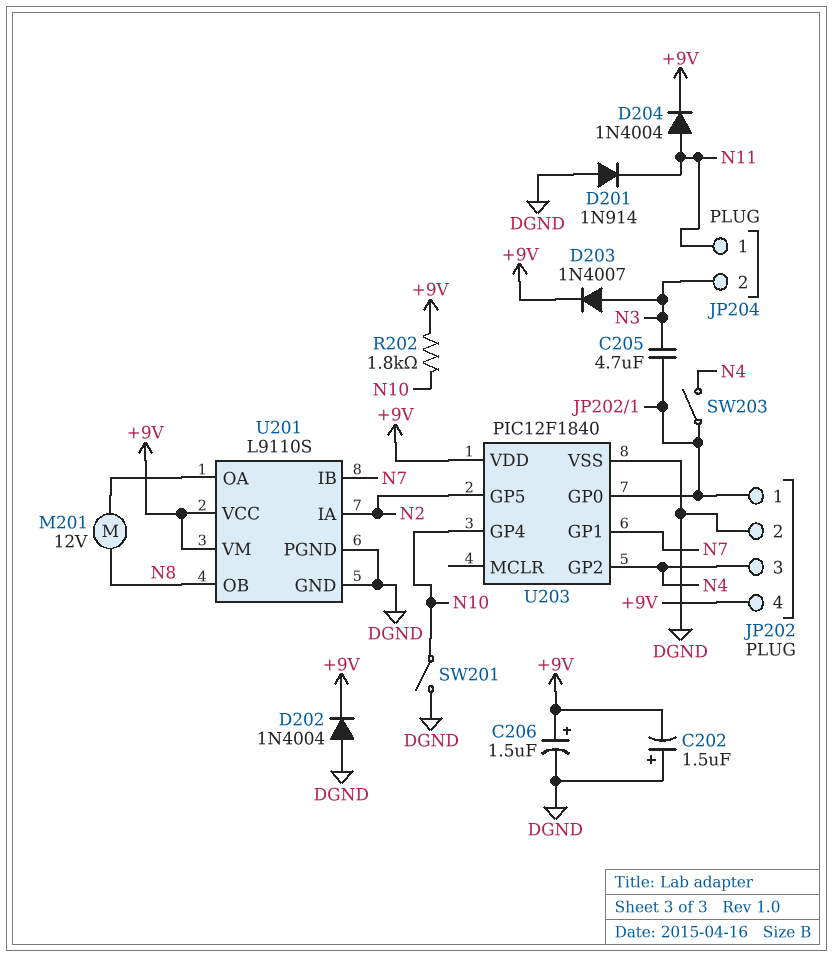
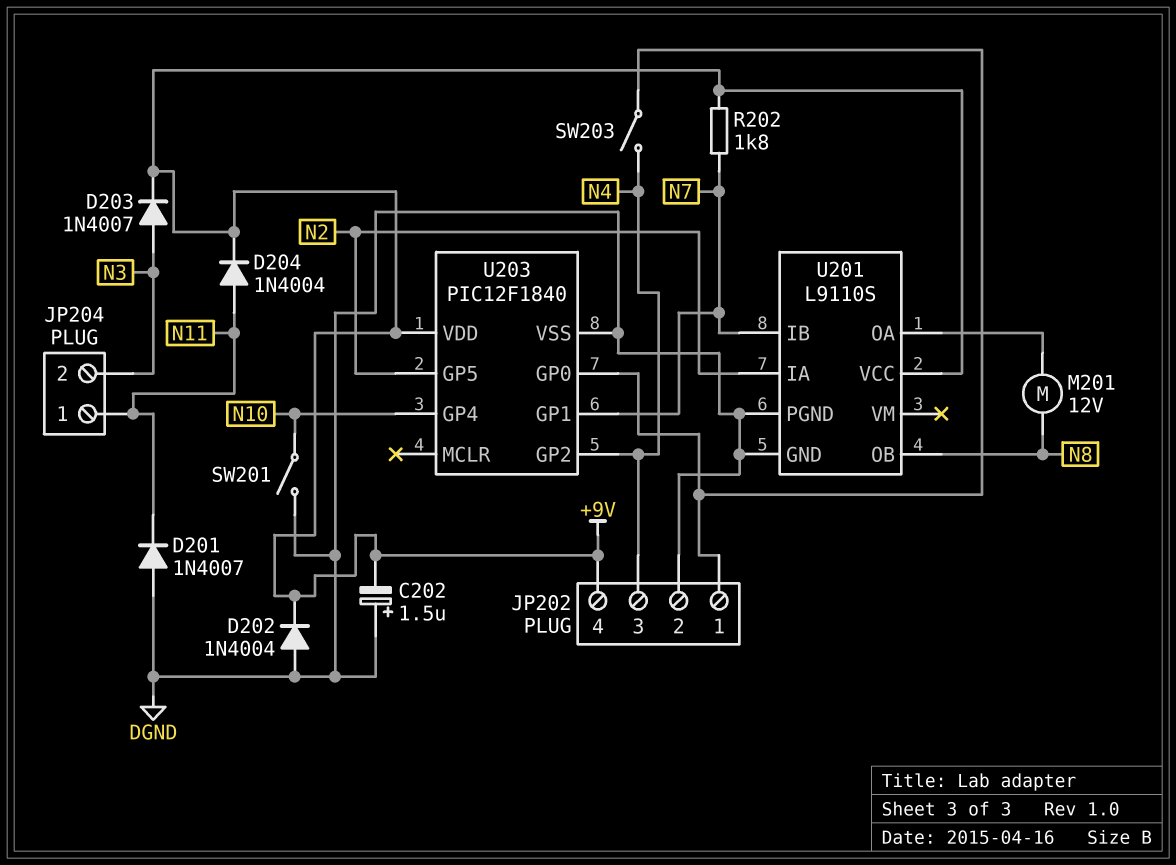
C205: 4.7uF (JP202/1, N3) -> none
C206: 1.5uF (plus +9V, minus DGND) -> none
D201: diode 1N914 (A DGND, K N11) -> diode 1N4007 (A DGND, K N11)
R202: 1.8k (+9V, N10) -> 1.8k (+9V, N7)
U201 pin VM: +9V -> none

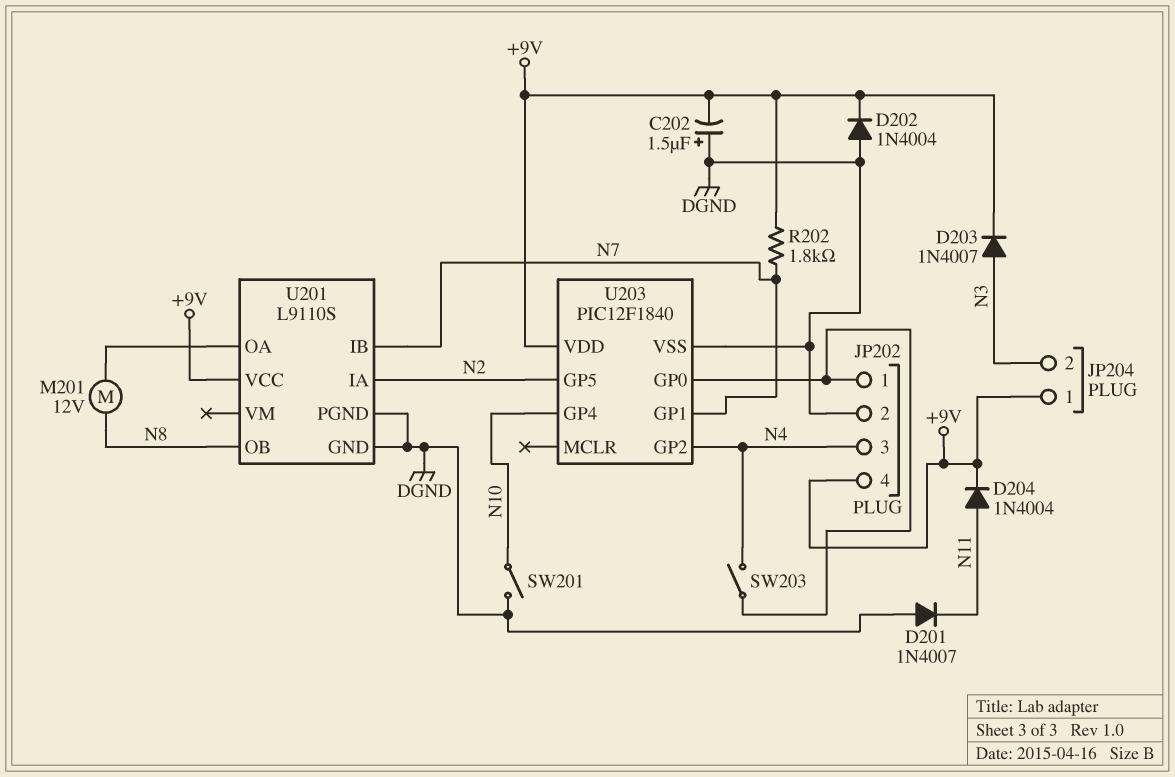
JP204 pin 1: N11 -> +9V

